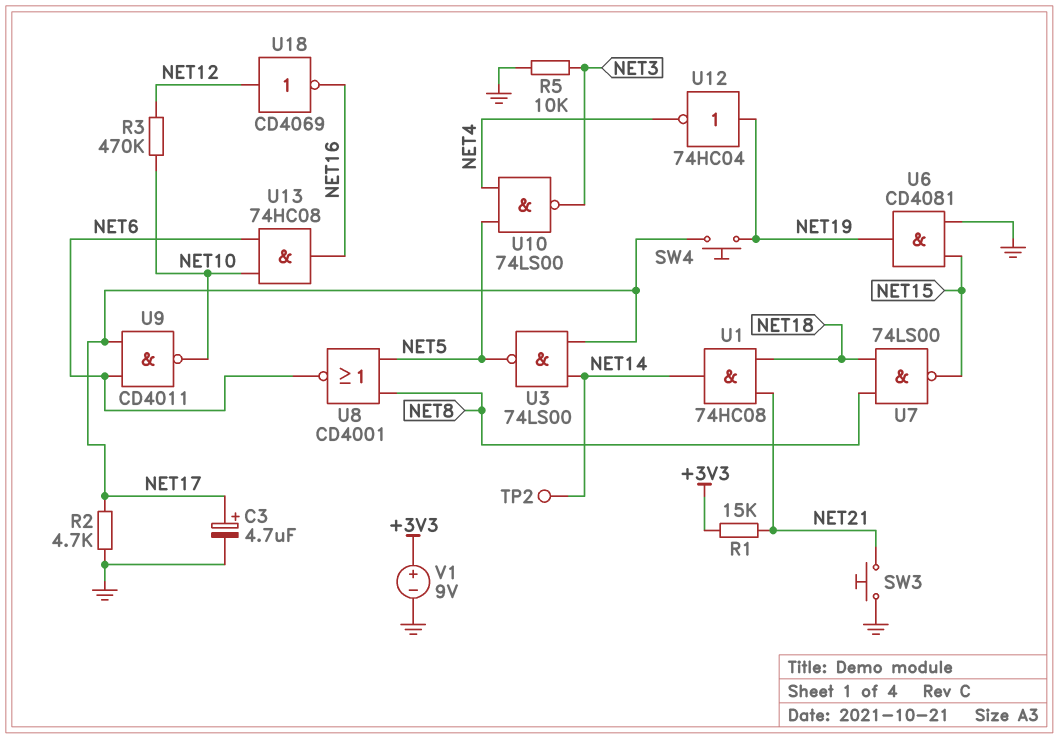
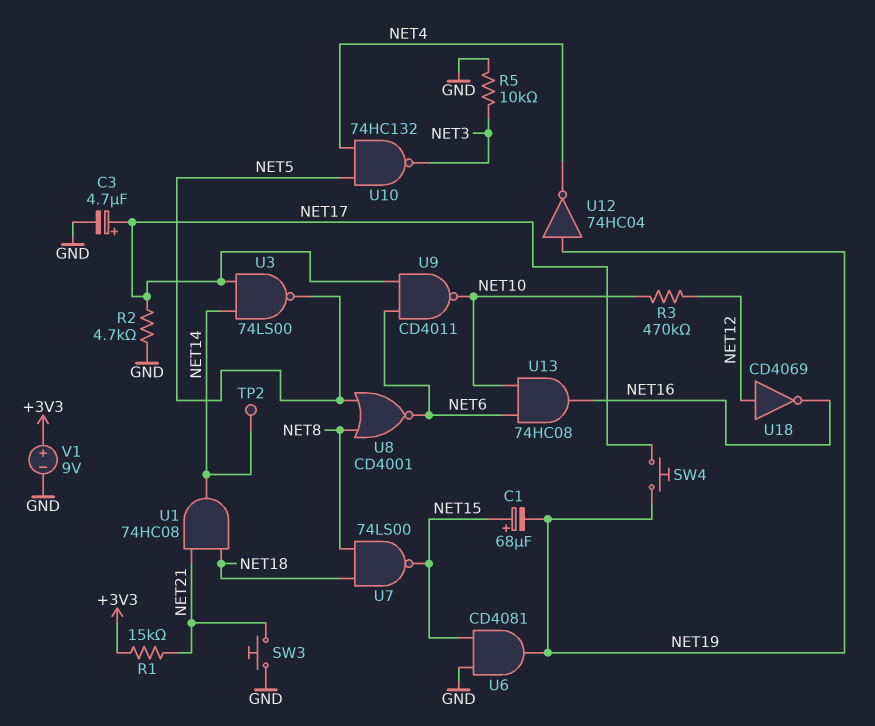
C1: none -> 68uF (plus NET15, minus NET19)
U10: NAND 74LS00 (in NET4, in NET5, out NET3) -> NAND 74HC132 (in NET4, in NET5, out NET3)

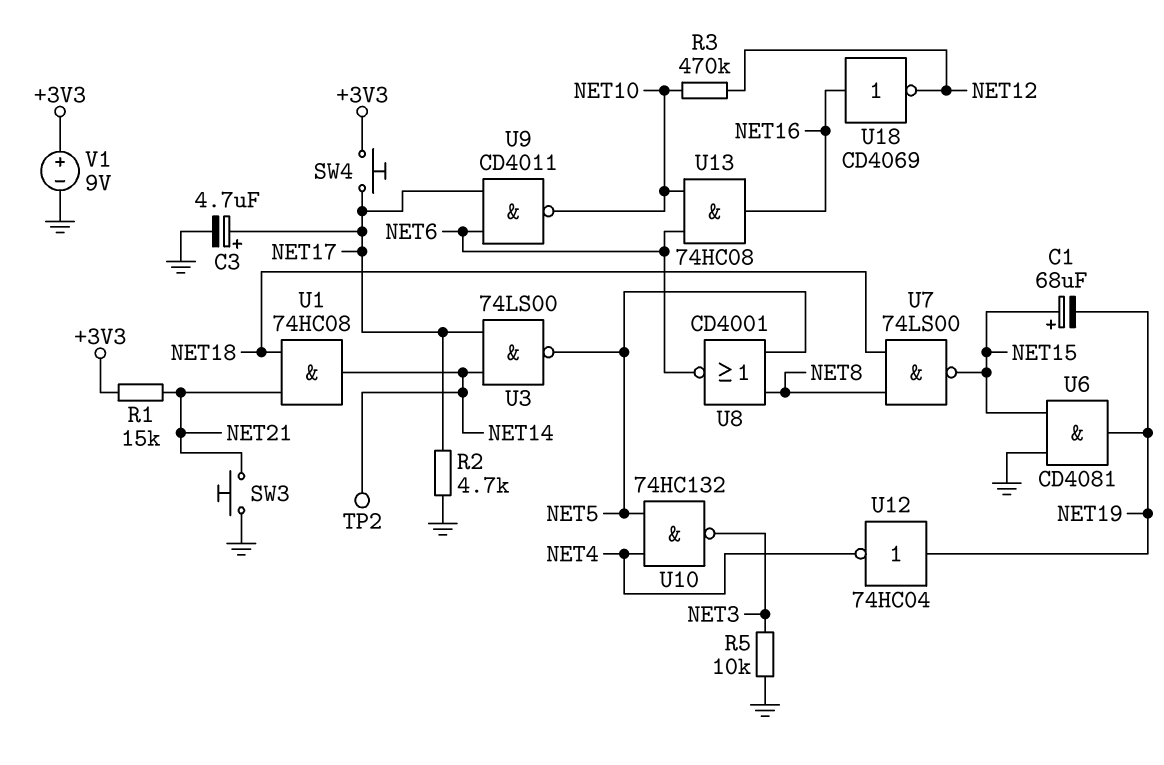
SW4: button (NET17, NET19) -> button (+3V3, NET17)
U18: NOT CD4069 (in NET12, out NET16) -> NOT CD4069 (in NET16, out NET12)

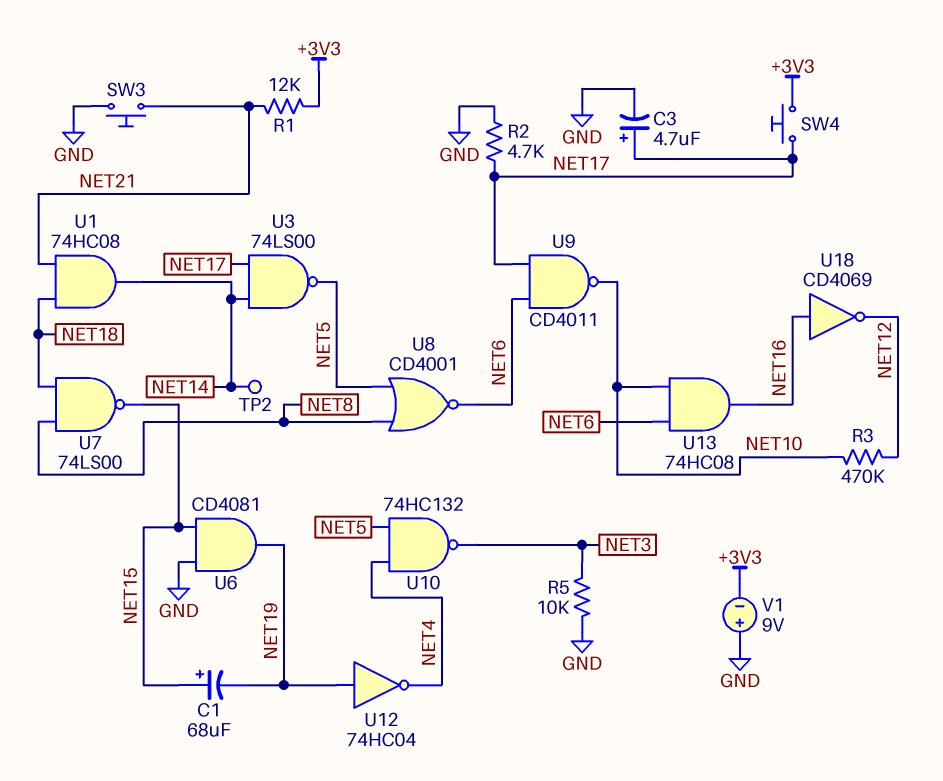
R1: 15k (+3V3, NET21) -> 12k (+3V3, NET21)
V1: 9V (plus +3V3, minus GND) -> 9V (plus GND, minus +3V3)

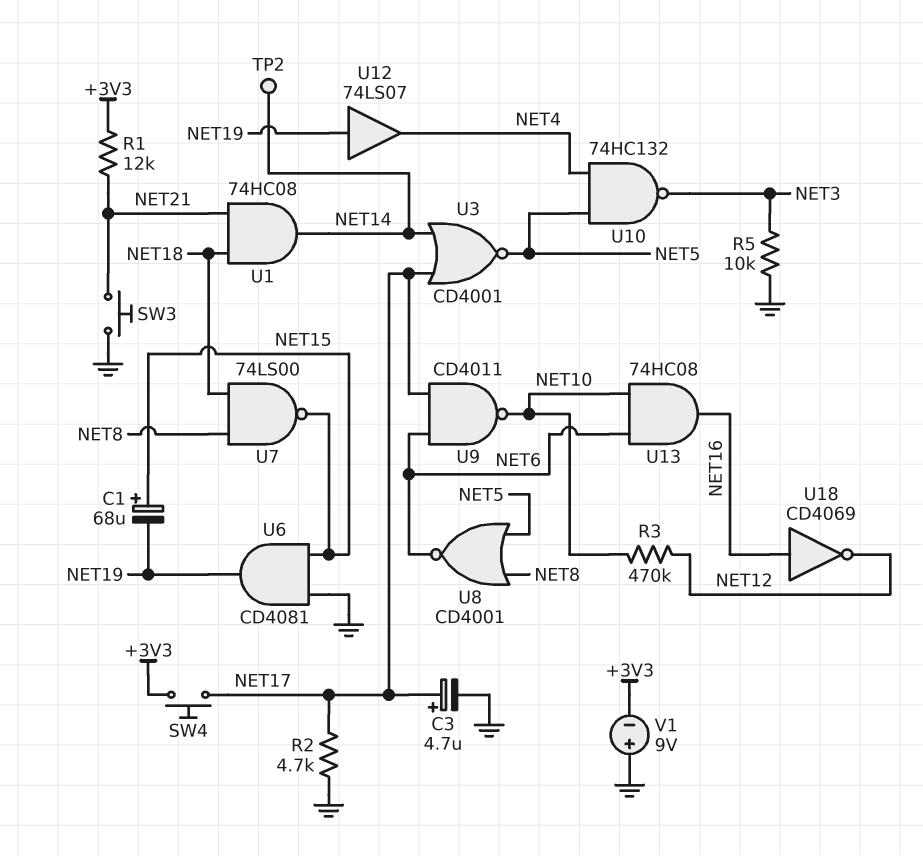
U3: NAND 74LS00 (in NET14, in NET17, out NET5) -> NOR CD4001 (in NET14, in NET17, out NET5)
U12: NOT 74HC04 (in NET19, out NET4) -> buffer 74LS07 (in NET19, out NET4)

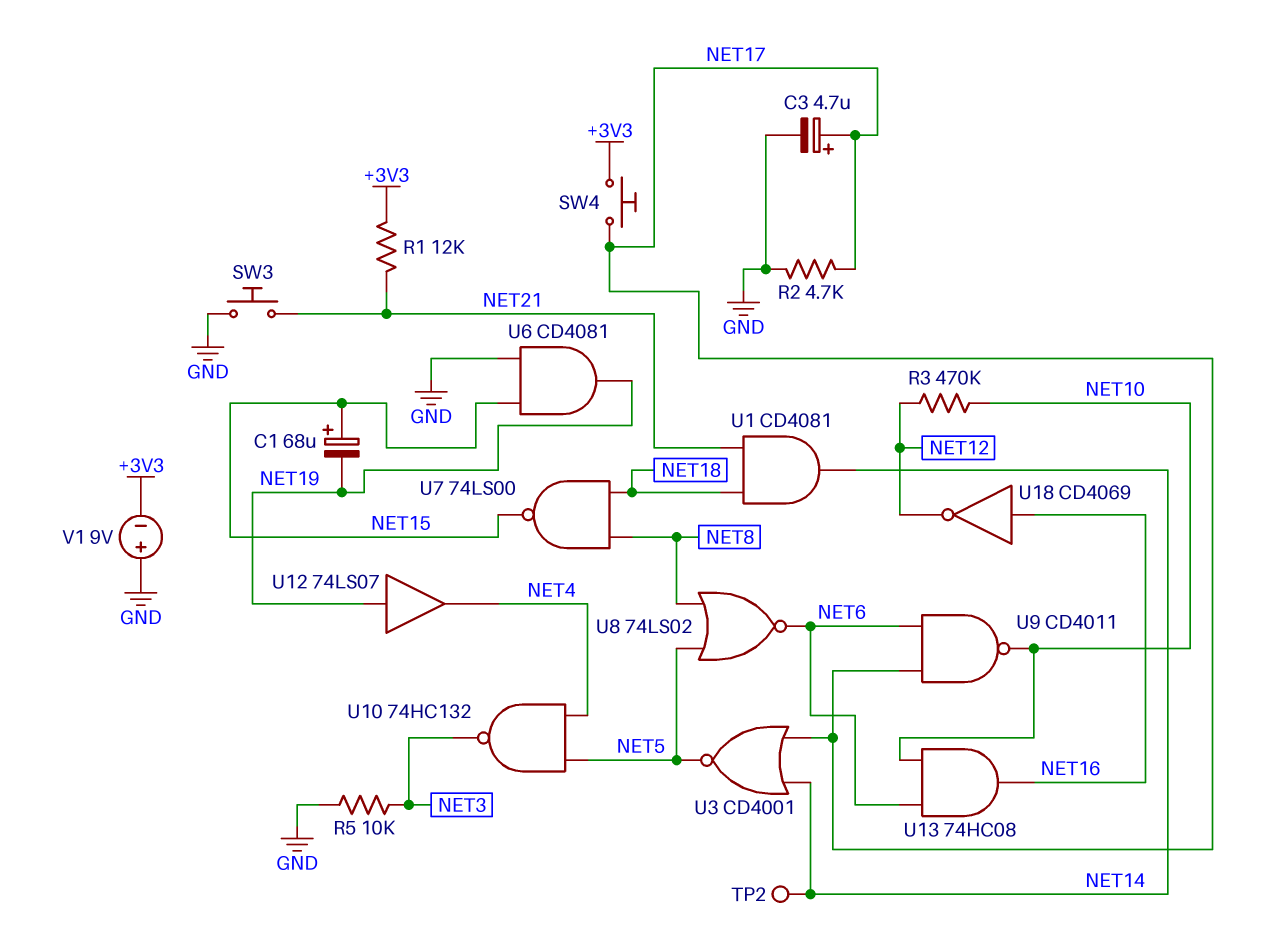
U1: AND 74HC08 (in NET18, in NET21, out NET14) -> AND CD4081 (in NET18, in NET21, out NET14)
U8: NOR CD4001 (in NET5, in NET8, out NET6) -> NOR 74LS02 (in NET5, in NET8, out NET6)

